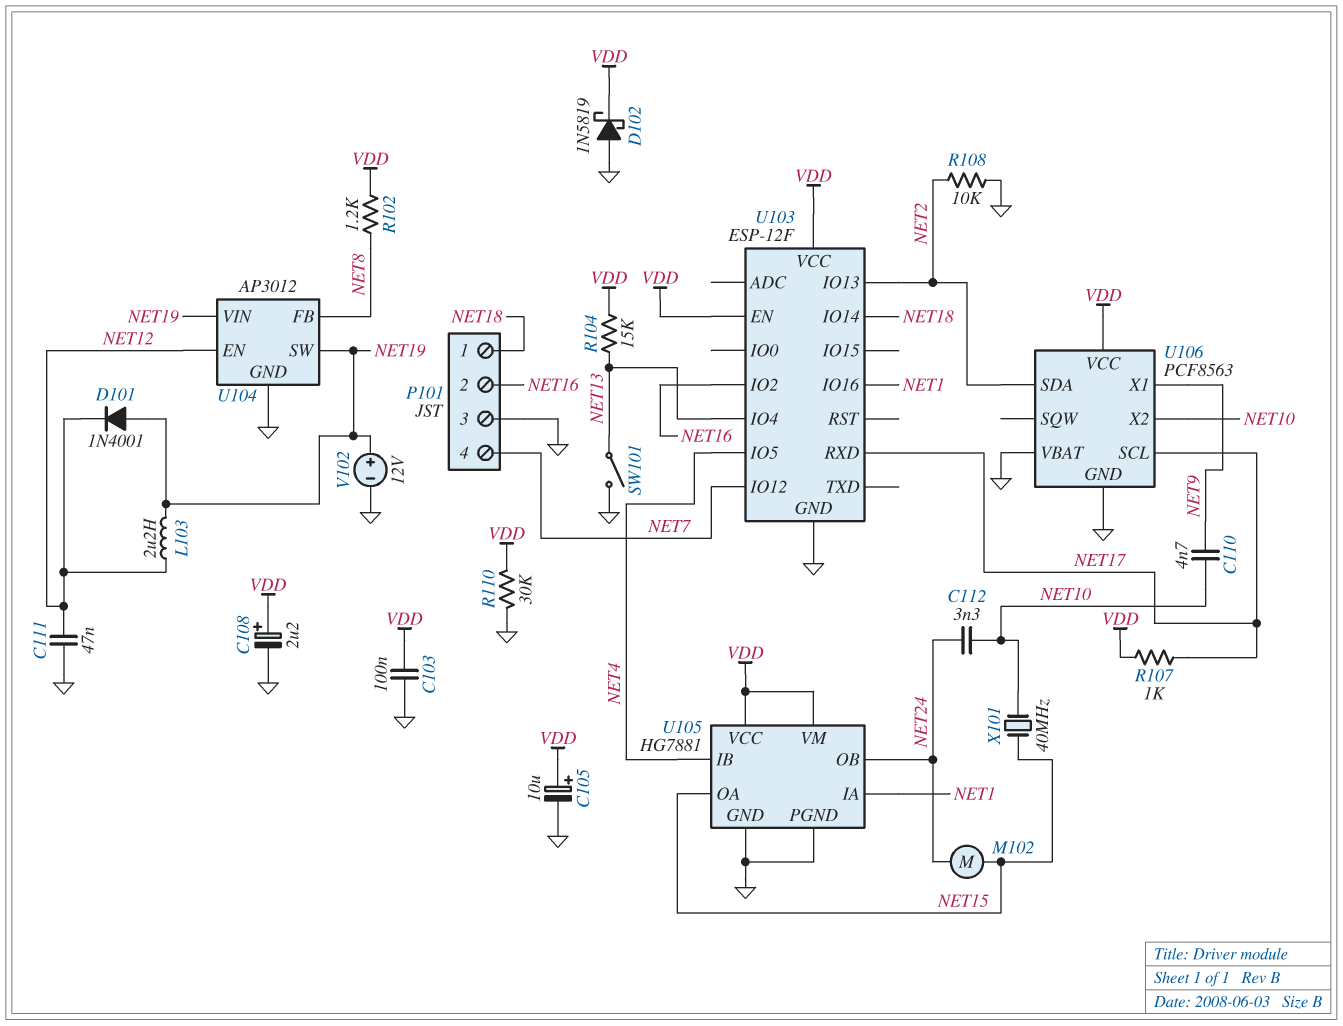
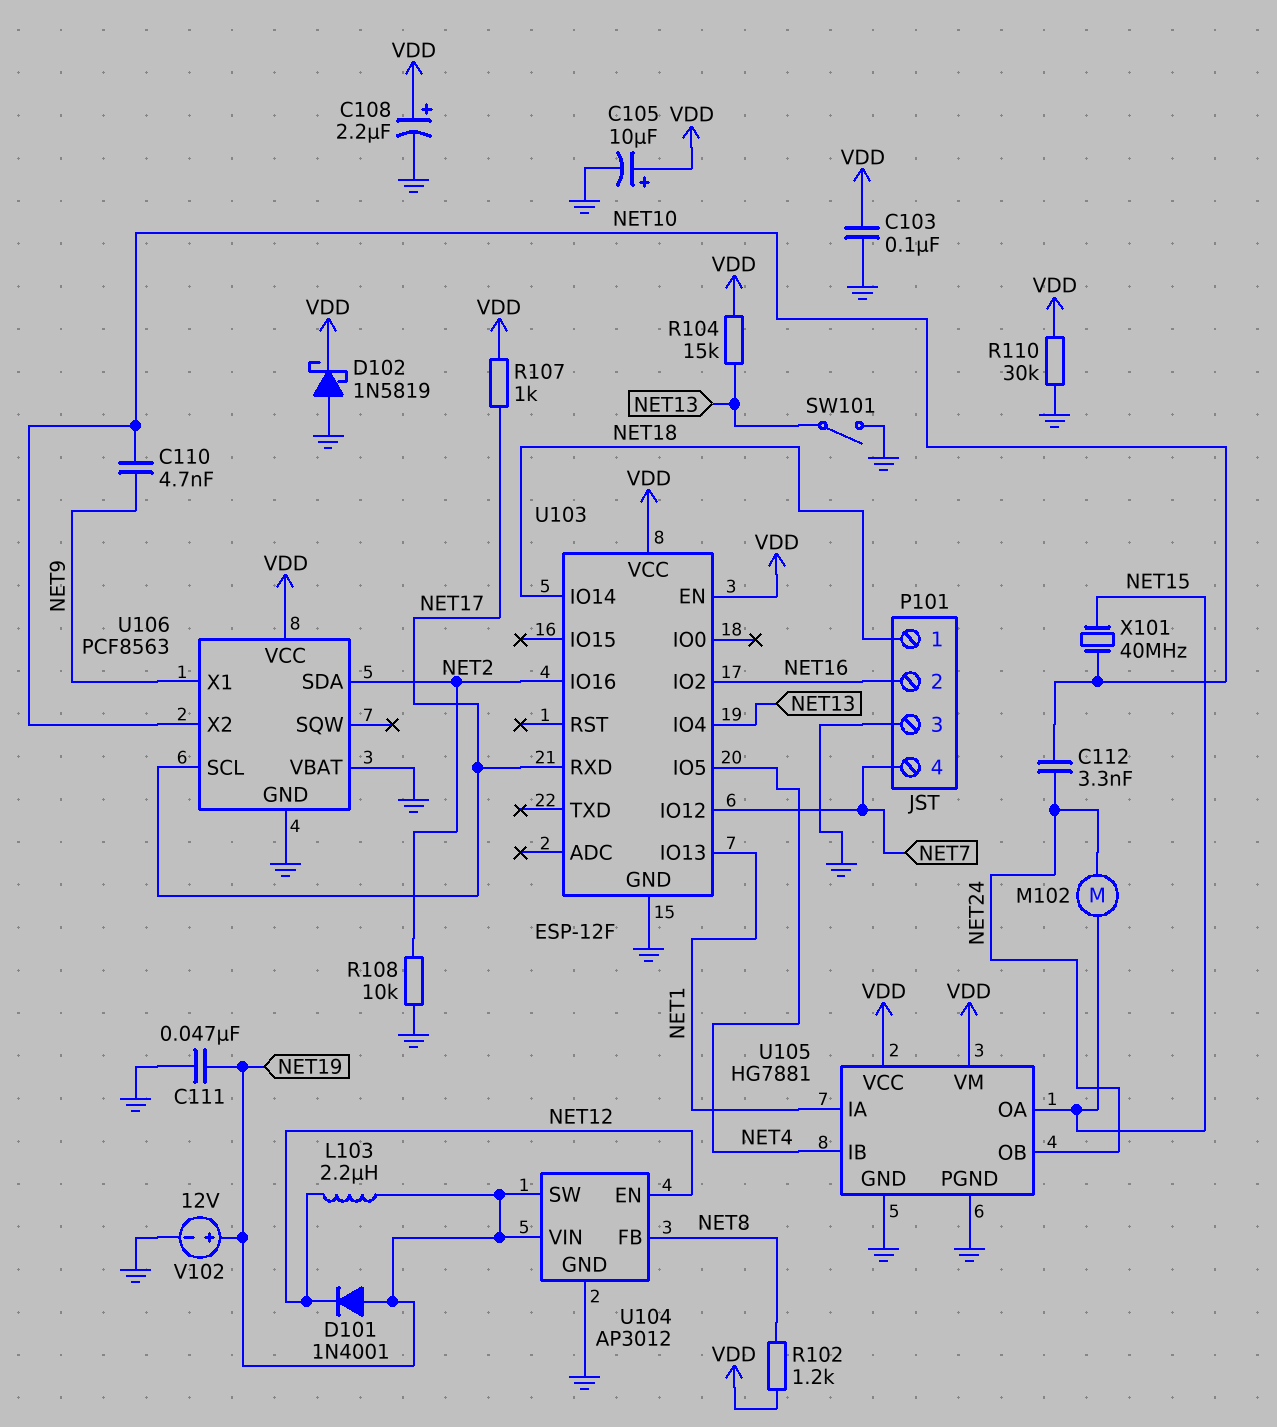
C111: 47nF (GND, NET12) -> 47nF (GND, NET19)
U103 pin IO13: NET2 -> NET1
U103 pin IO16: NET1 -> NET2

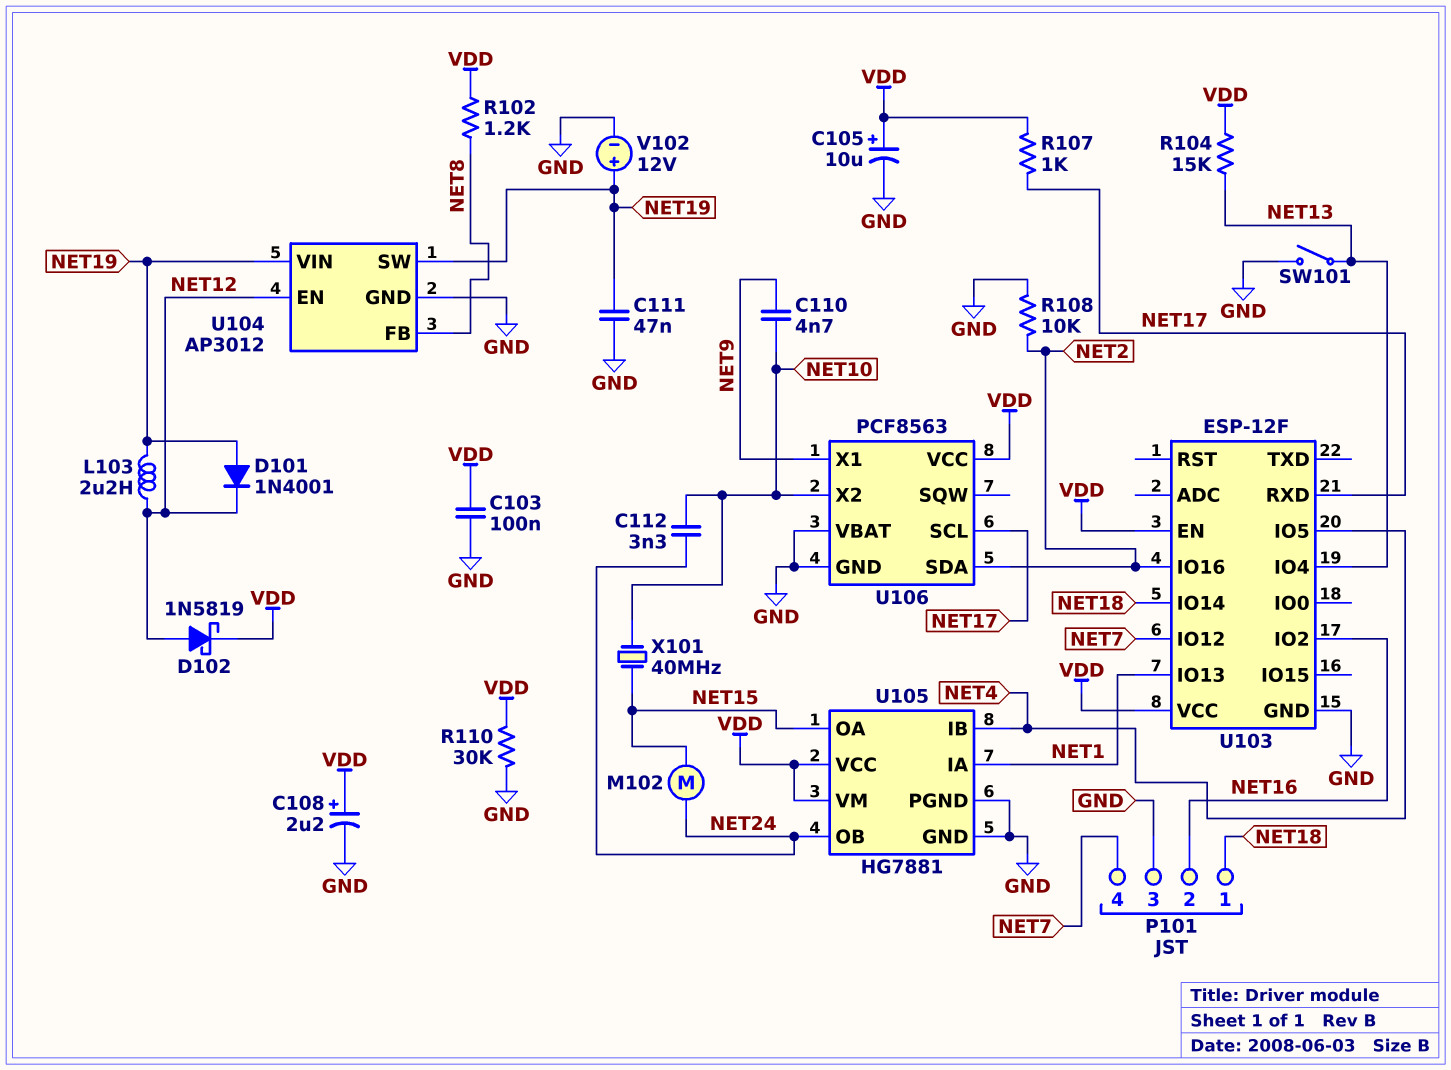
D102: schottky 1N5819 (A GND, K VDD) -> schottky 1N5819 (A NET12, K VDD)

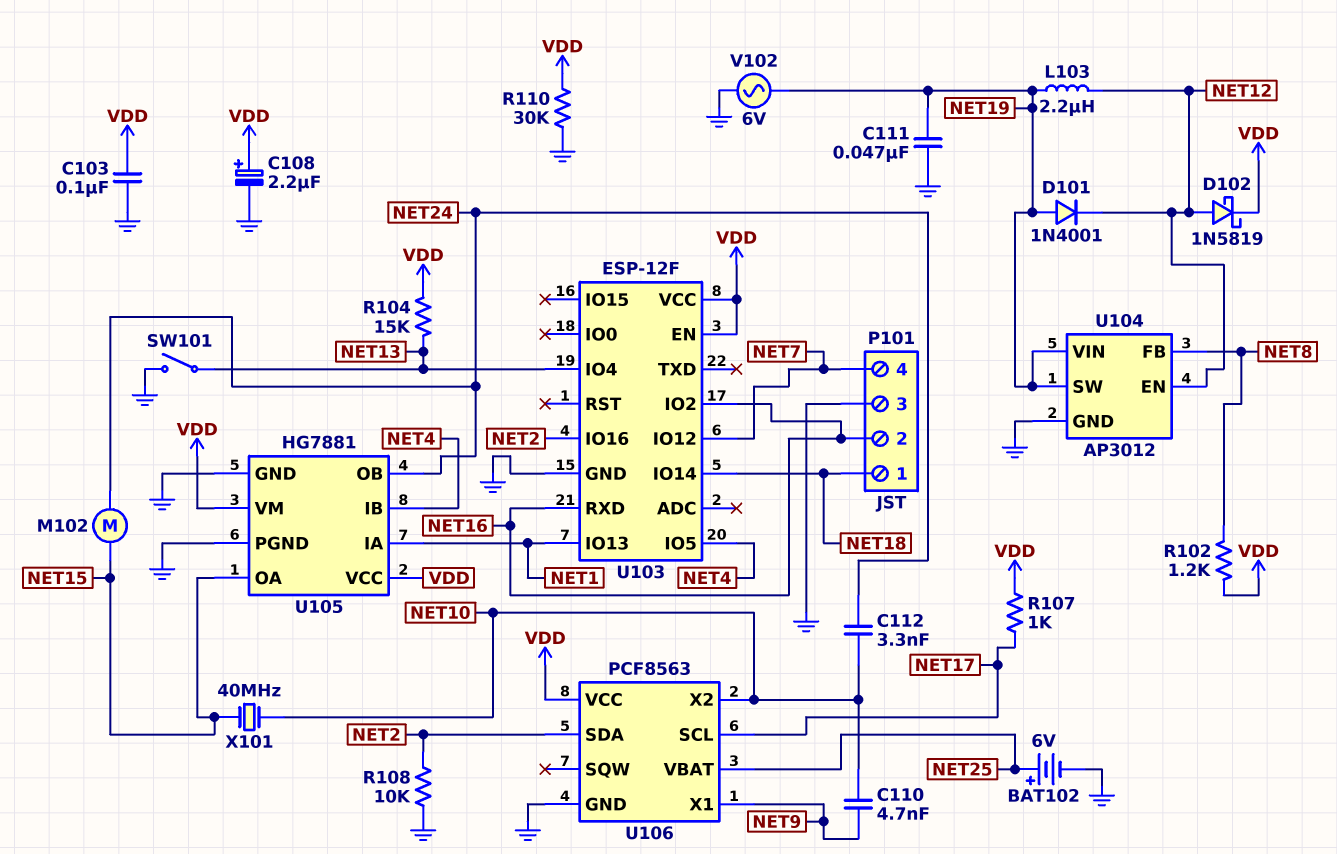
BAT102: none -> 6V (plus NET25, minus GND)
C105: 10uF (plus VDD, minus GND) -> none
U103 pin RXD: NET17 -> NET16
U106 pin VBAT: GND -> NET25
V102: 12V (plus NET19, minus GND) -> AC 6V (GND, NET19)

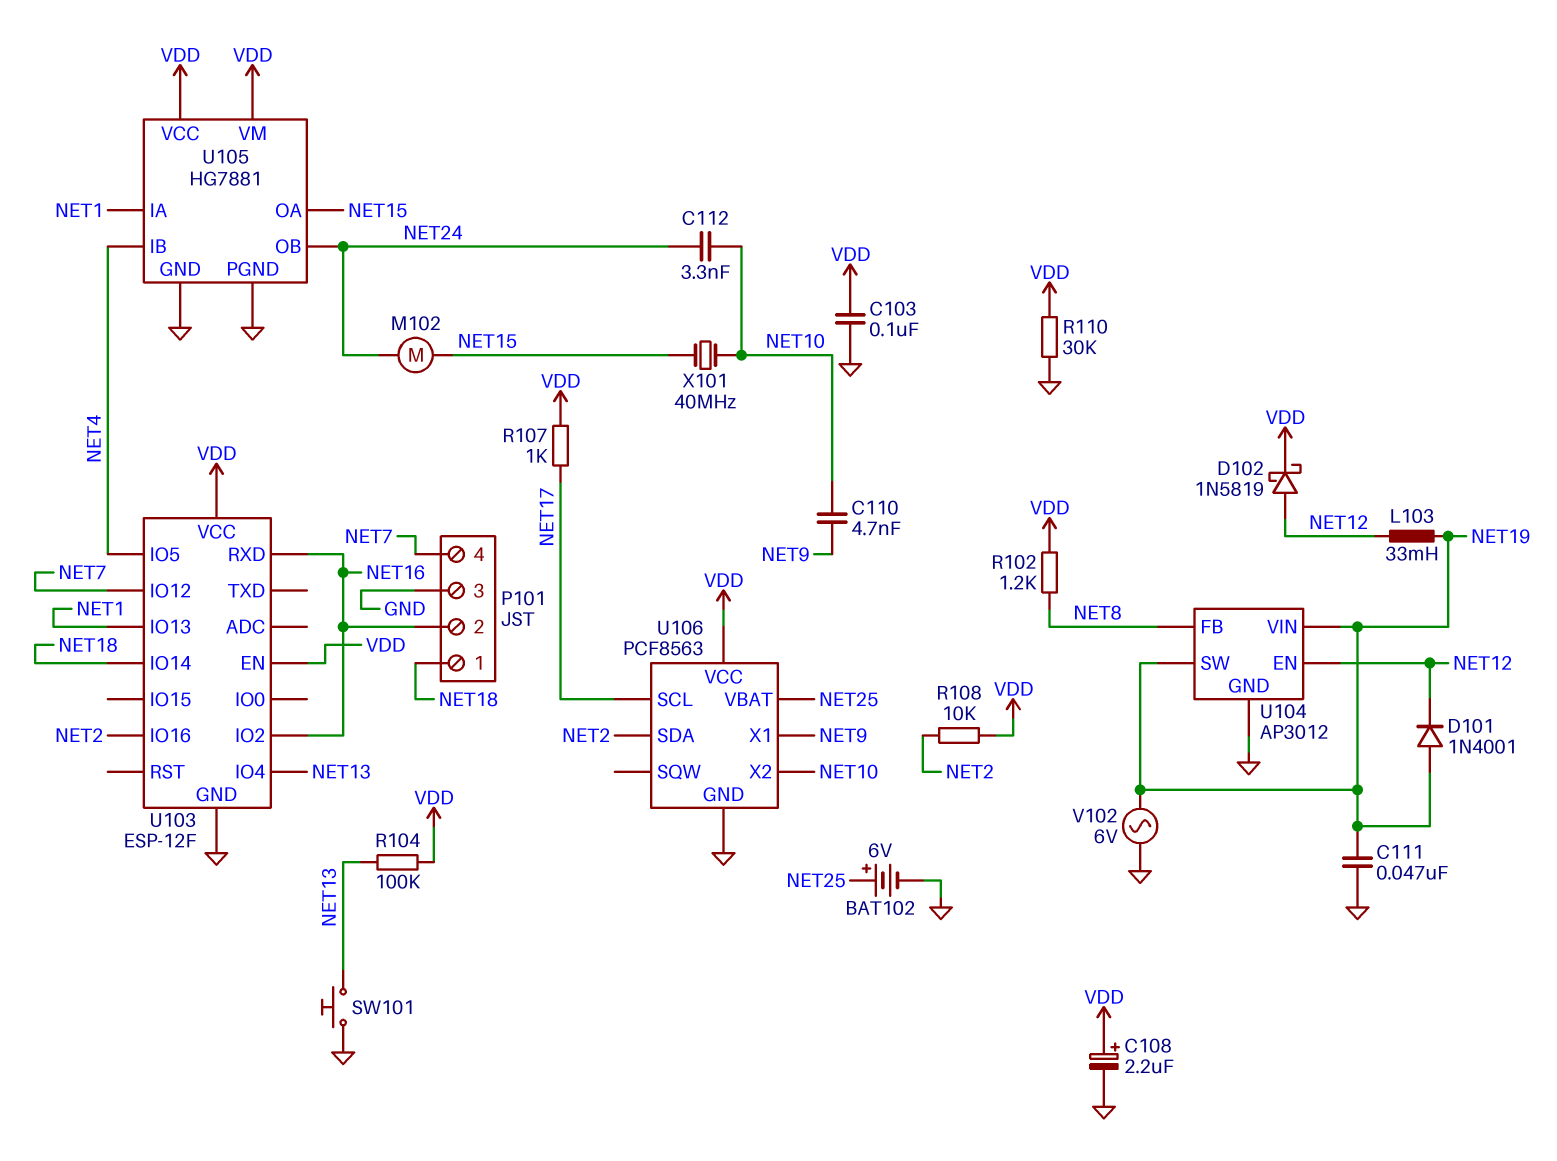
L103: 2.2uH (NET12, NET19) -> 33mH (NET12, NET19)
R104: 15k (NET13, VDD) -> 100k (NET13, VDD)
R108: 10k (GND, NET2) -> 10k (NET2, VDD)
SW101: switch (GND, NET13) -> button (GND, NET13)

